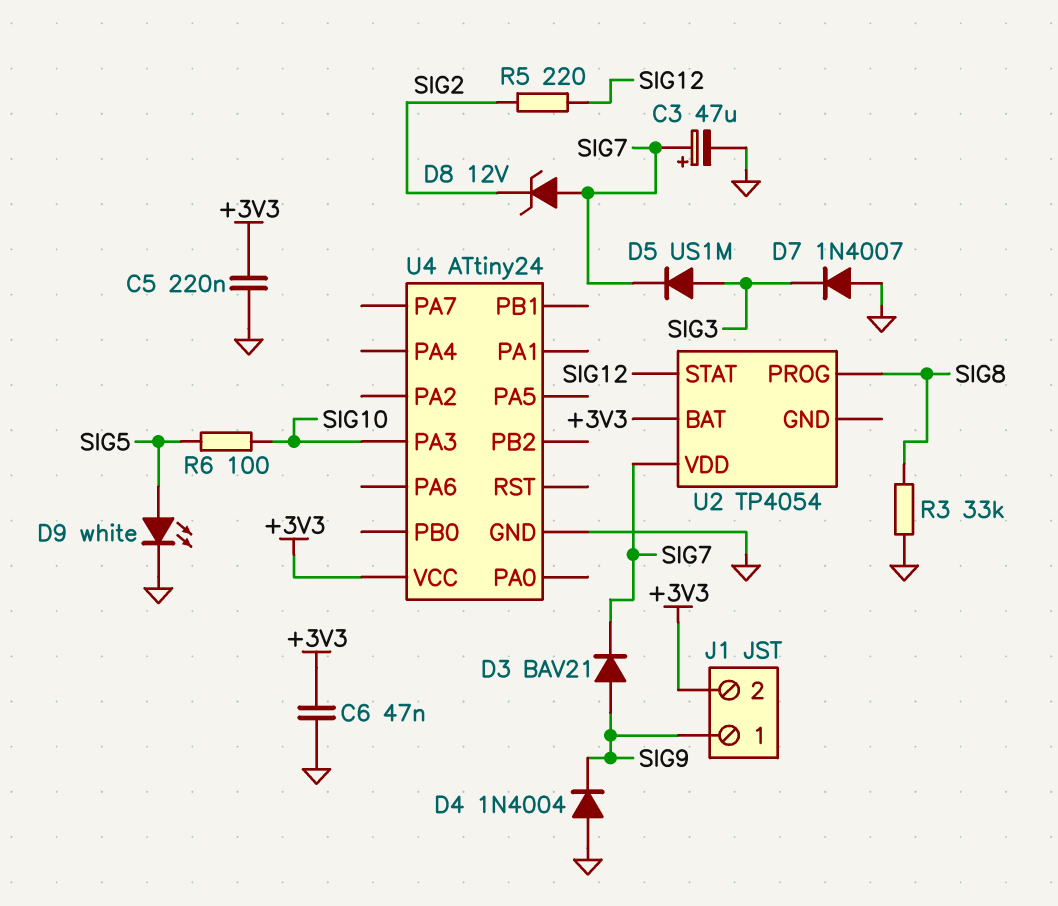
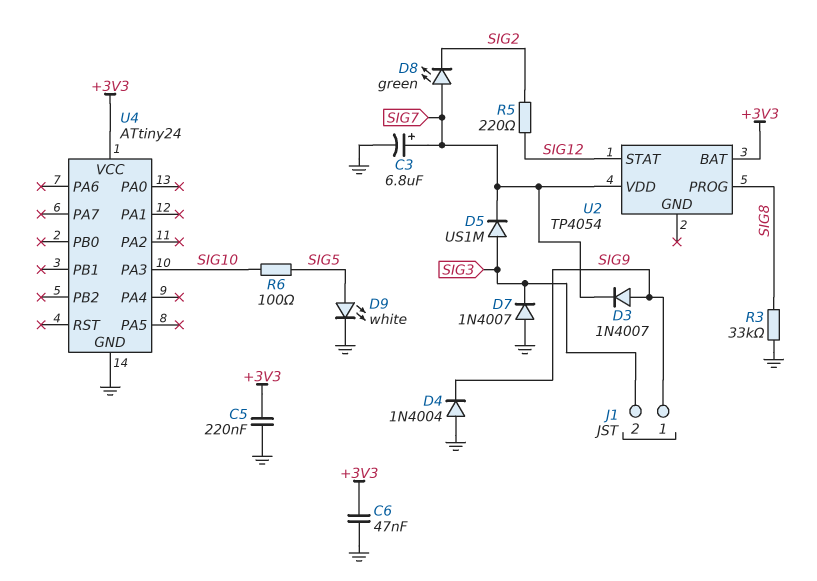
C3: 47uF (plus SIG7, minus GND) -> 6.8uF (plus SIG7, minus GND)
D3: diode BAV21 (A SIG9, K SIG7) -> diode 1N4007 (A SIG9, K SIG7)
D8: zener 12V (A SIG7, K SIG2) -> LED green (A SIG7, K SIG2)
J1 pin 2: +3V3 -> SIG3

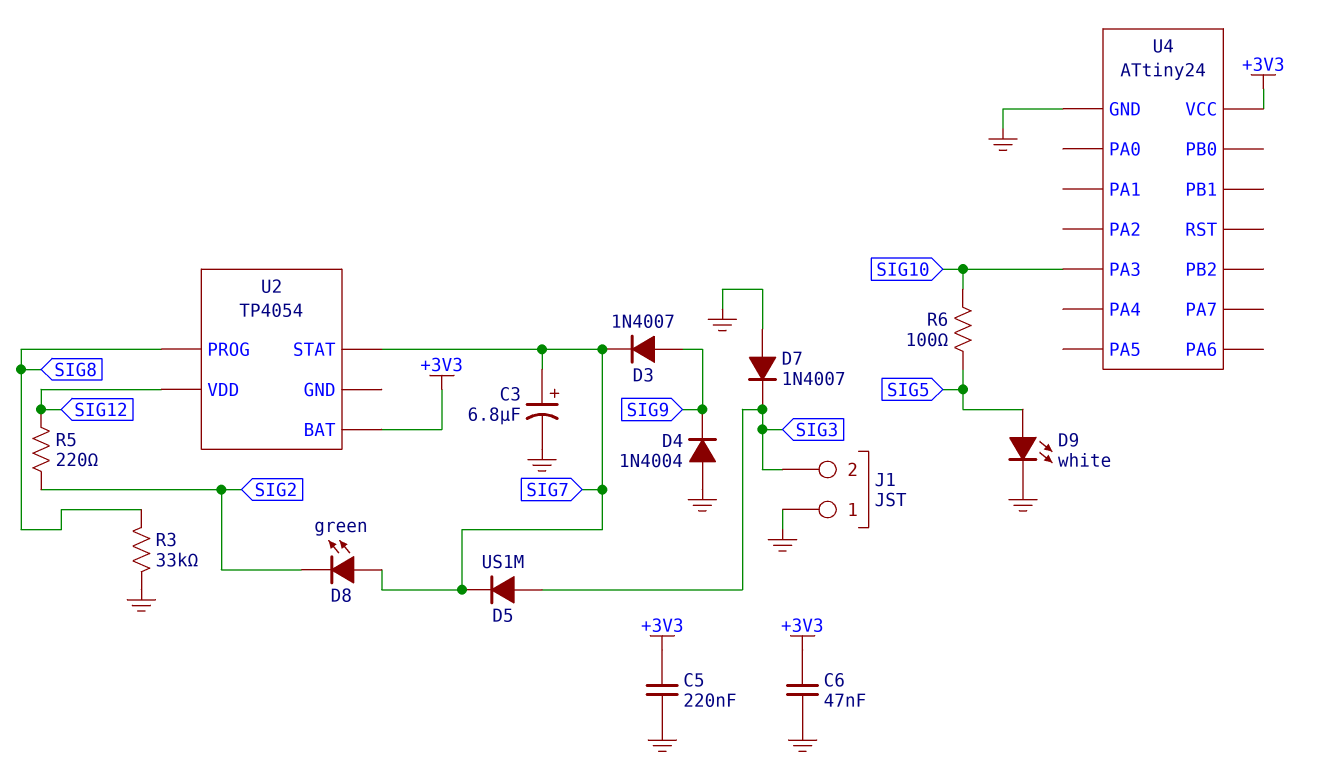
J1 pin 1: SIG9 -> GND
U2 pin STAT: SIG12 -> SIG7
U2 pin VDD: SIG7 -> SIG12

